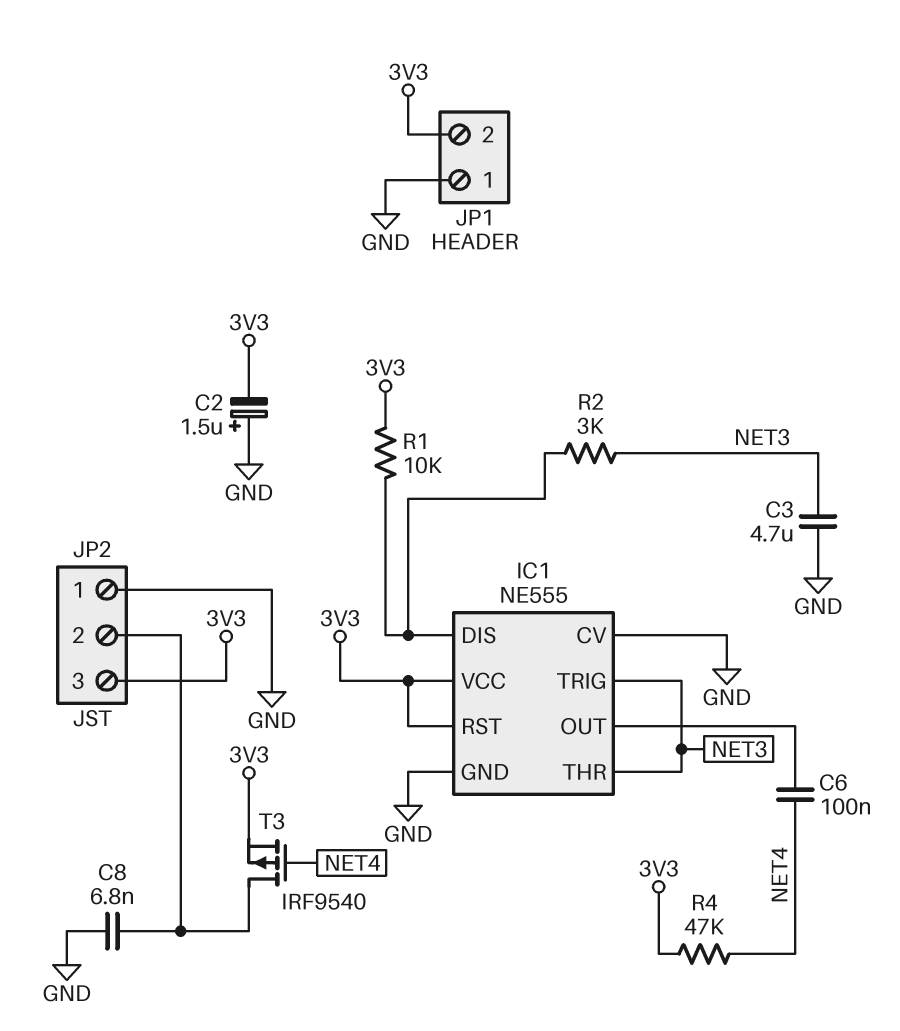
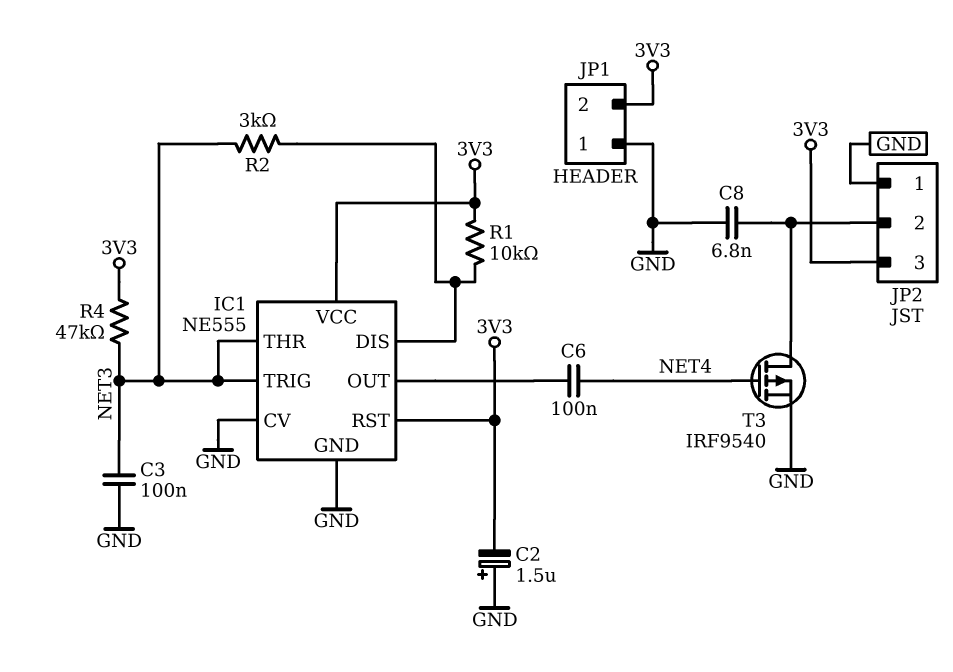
C3: 4.7uF (GND, NET3) -> 100nF (GND, NET3)
R4: 47k (3V3, NET4) -> 47k (3V3, NET3)
T3: PMOS IRF9540 (G NET4, D JP2/2, S 3V3) -> PMOS IRF9540 (G NET4, D JP2/2, S GND)

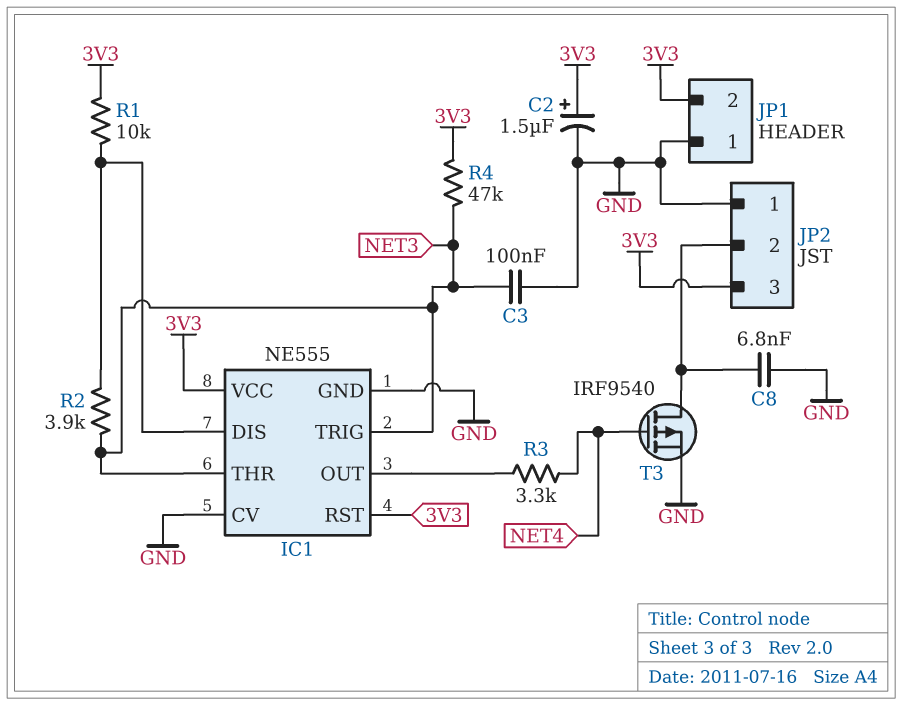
C2: 1.5uF (plus GND, minus 3V3) -> 1.5uF (plus 3V3, minus GND)
C6: 100nF (IC1/OUT, NET4) -> none
R2: 3k (IC1/DIS, NET3) -> 3.9k (IC1/DIS, NET3)
R3: none -> 3.3k (IC1/OUT, NET4)

